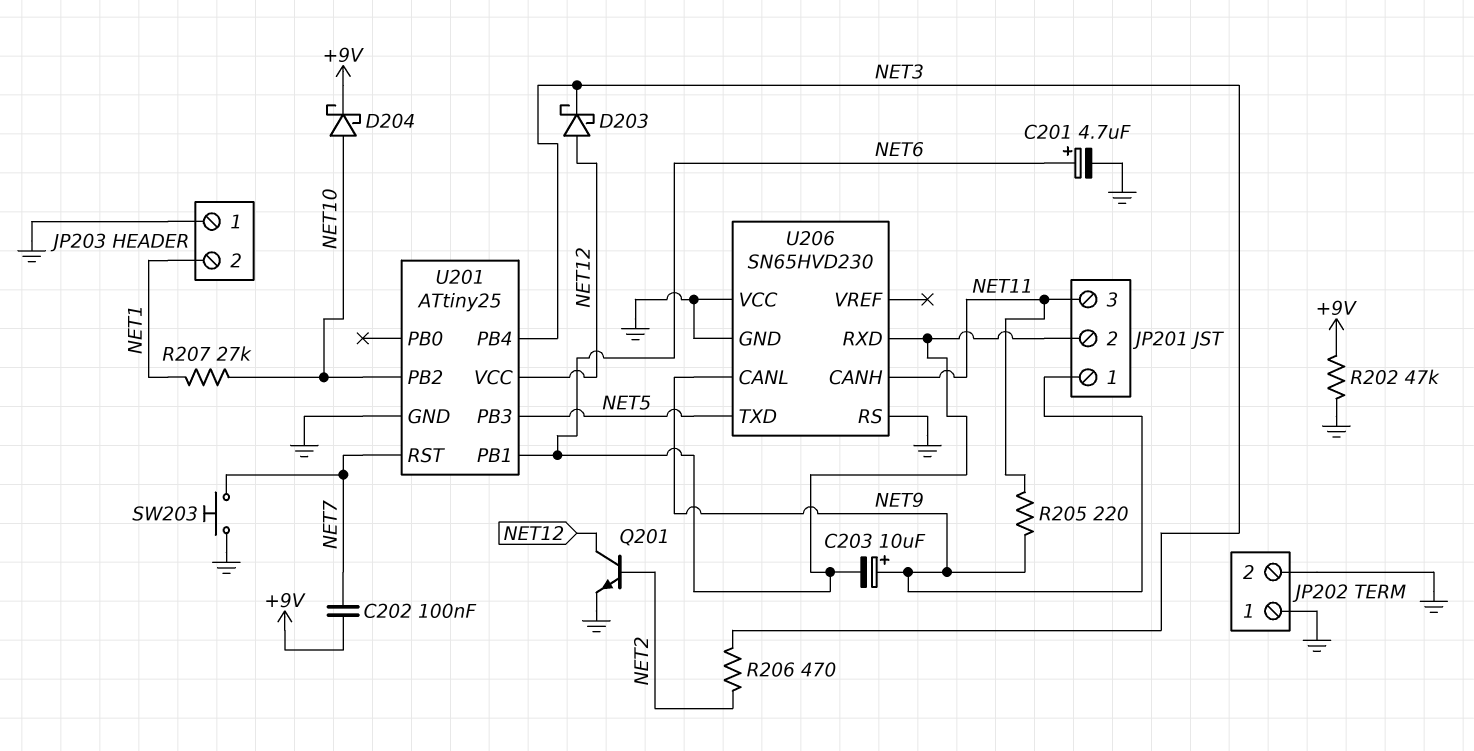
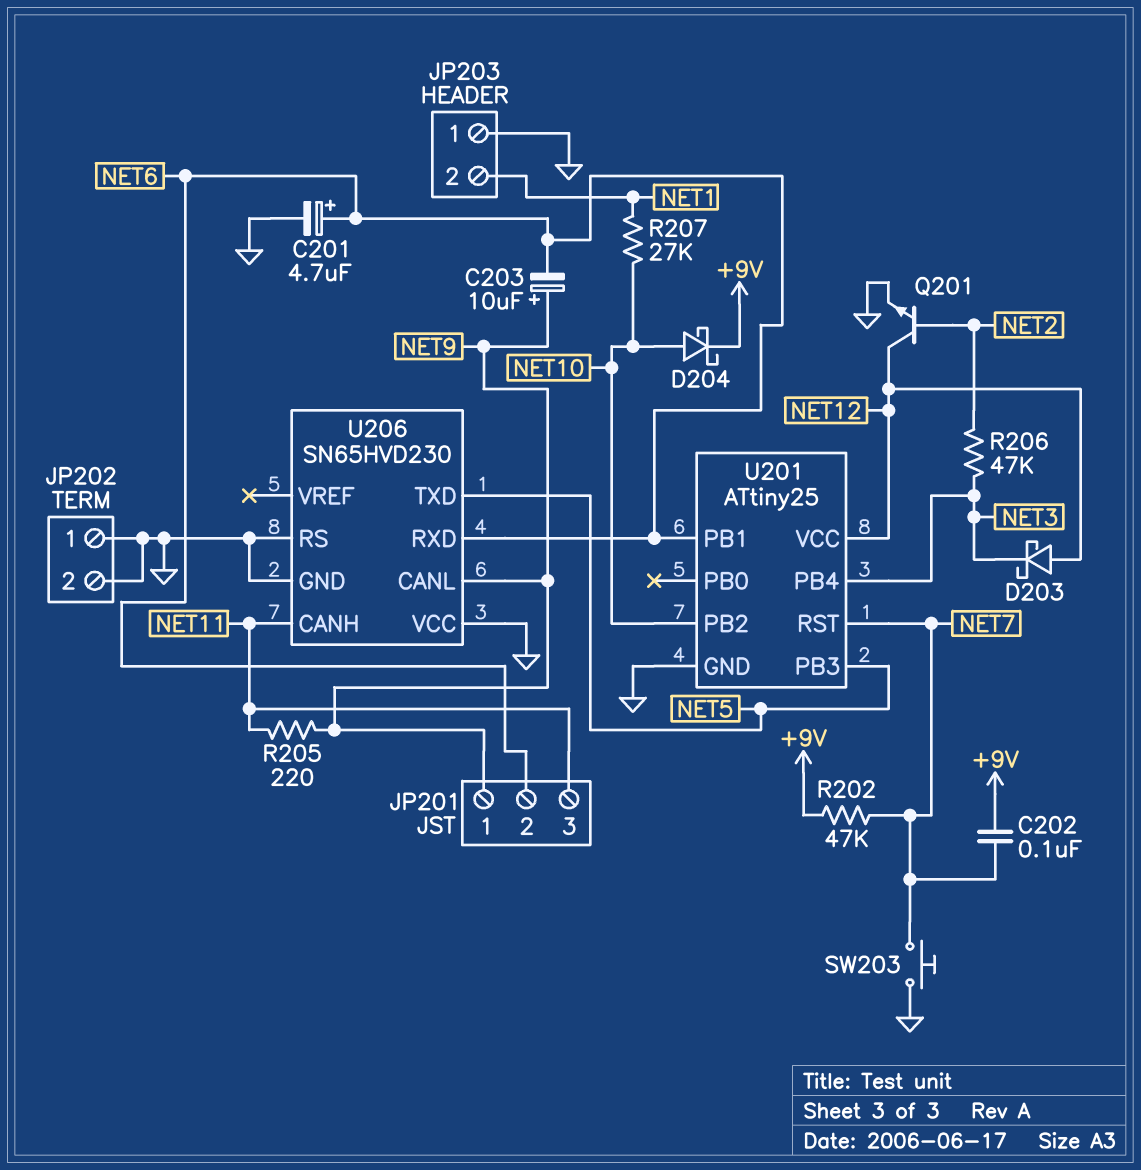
R202: 47k (+9V, GND) -> 47k (+9V, NET7)
R206: 470 (NET2, NET3) -> 47k (NET2, NET3)

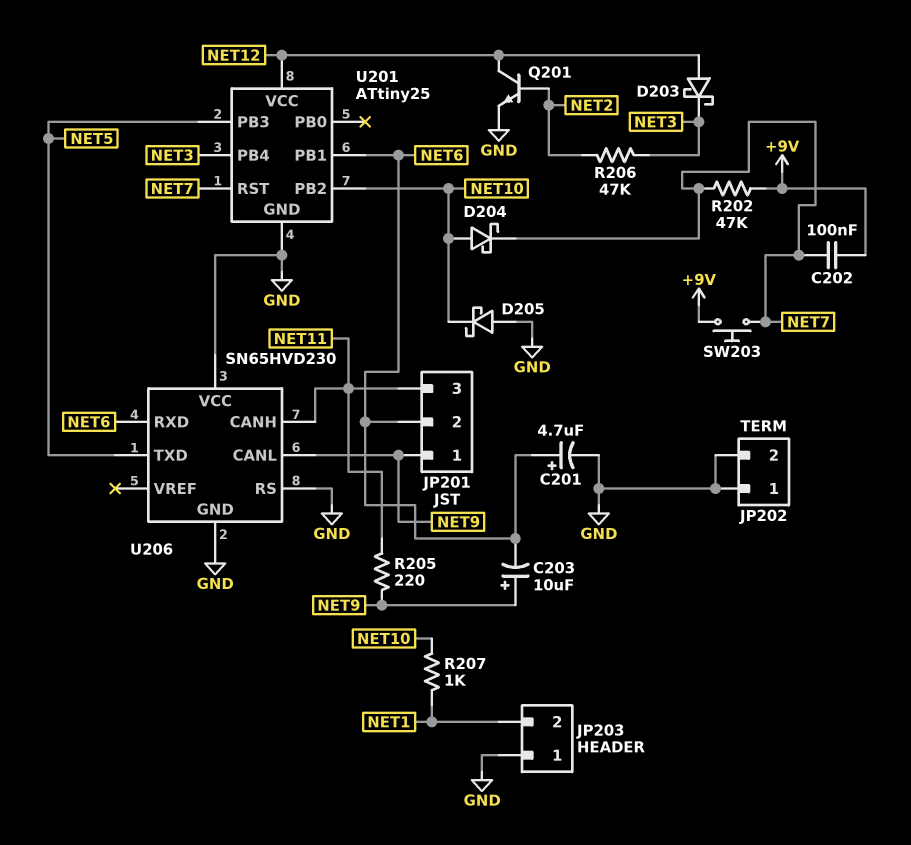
D204: schottky (A NET10, K +9V) -> schottky (A NET10, K NET7)
D205: none -> schottky (A GND, K NET10)
R207: 27k (NET1, NET10) -> 1k (NET1, NET10)
SW203: button (GND, NET7) -> button (+9V, NET7)

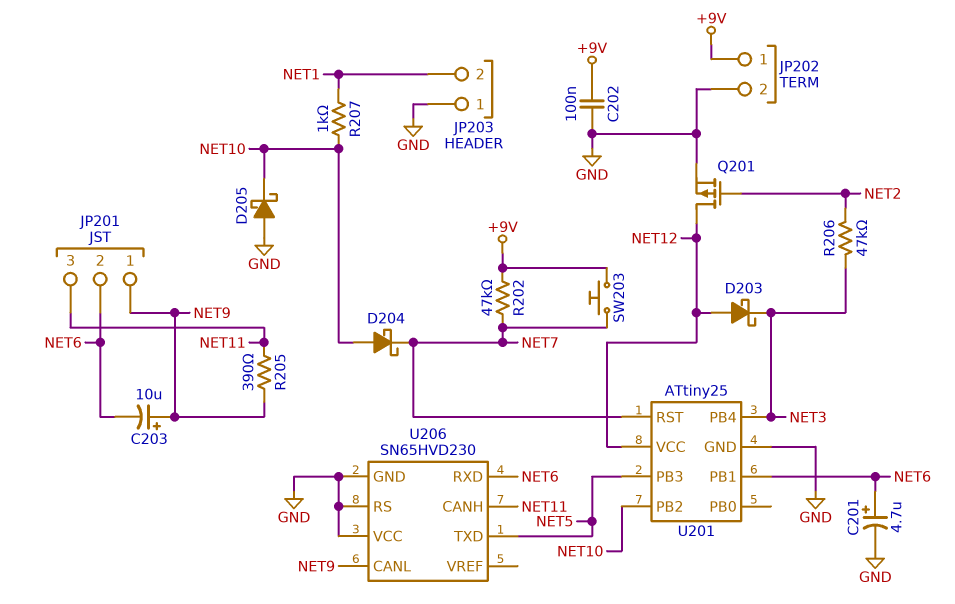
C202: 100nF (+9V, NET7) -> 100nF (+9V, GND)
JP202 pin 1: GND -> +9V
Q201: NPN (B NET2, C NET12, E GND) -> PMOS (G NET2, D NET12, S GND)
R205: 220 (NET9, NET11) -> 390 (NET9, NET11)

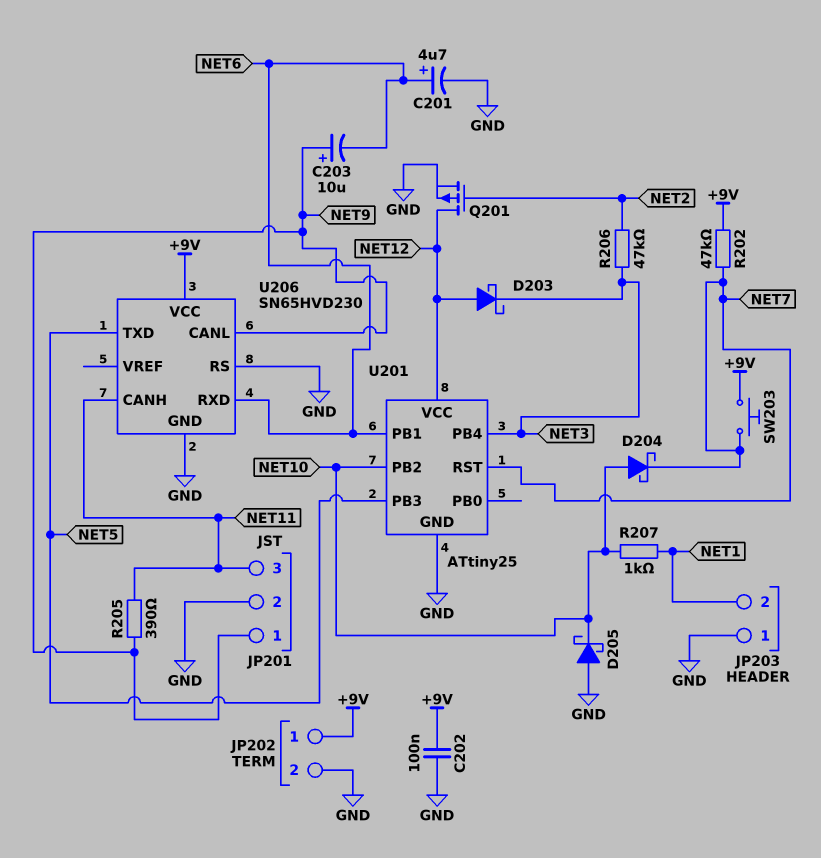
JP201 pin 2: NET6 -> GND
U206 pin VCC: GND -> +9V

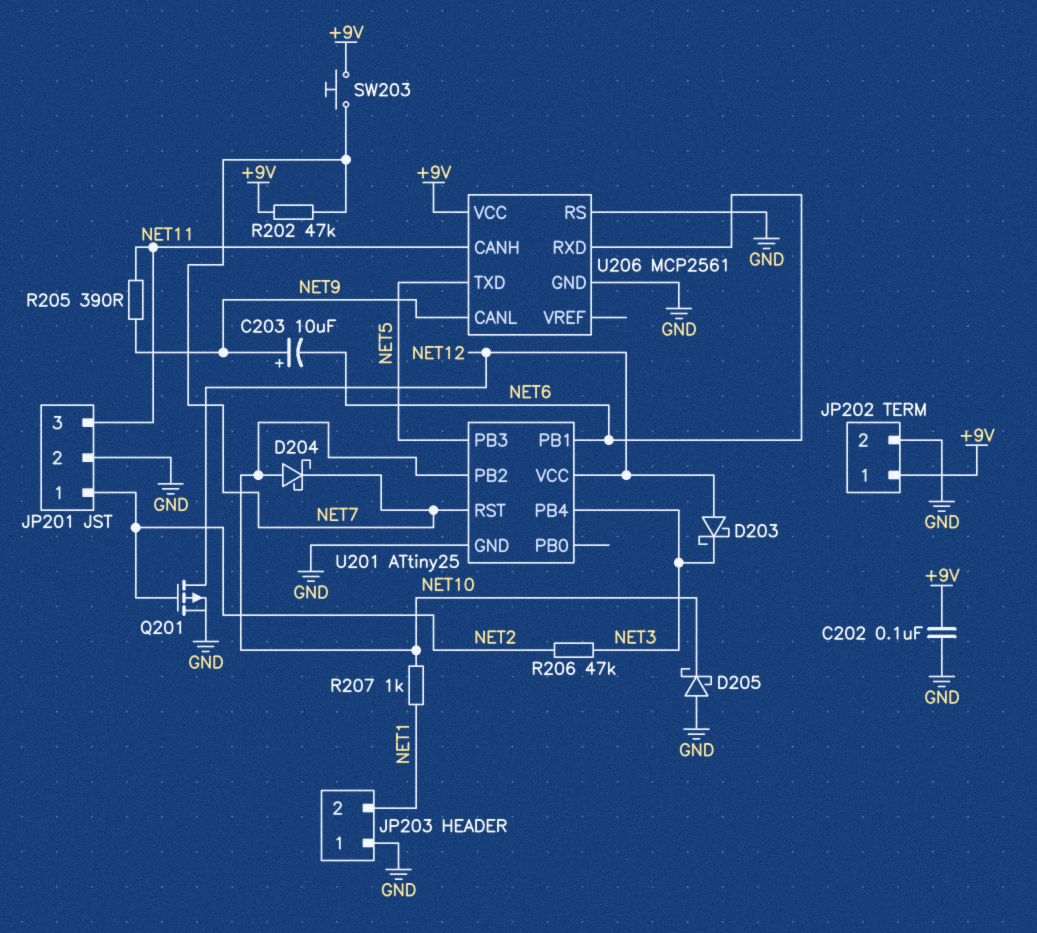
C201: 4.7uF (plus NET6, minus GND) -> none
JP201 pin 1: NET9 -> NET2
U206: SN65HVD230 -> MCP2561

